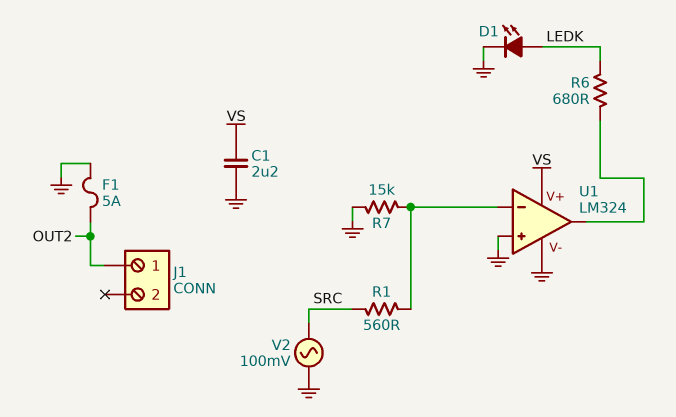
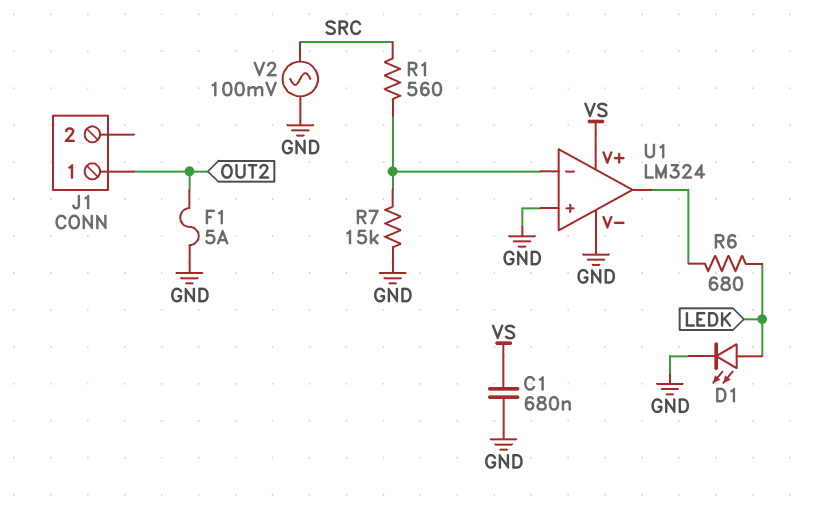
C1: 2.2uF (GND, VS) -> 680nF (GND, VS)

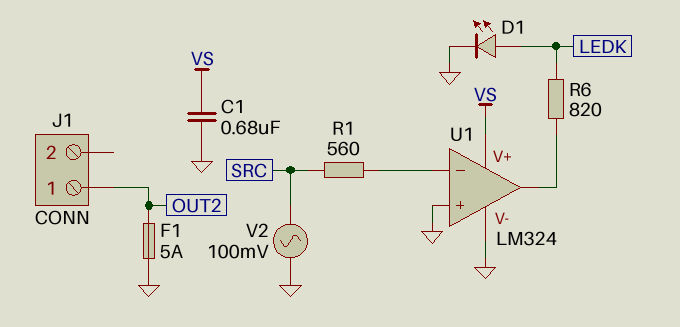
R6: 680 (LEDK, U1/out) -> 820 (LEDK, U1/out)
R7: 15k (GND, U1/in-) -> none

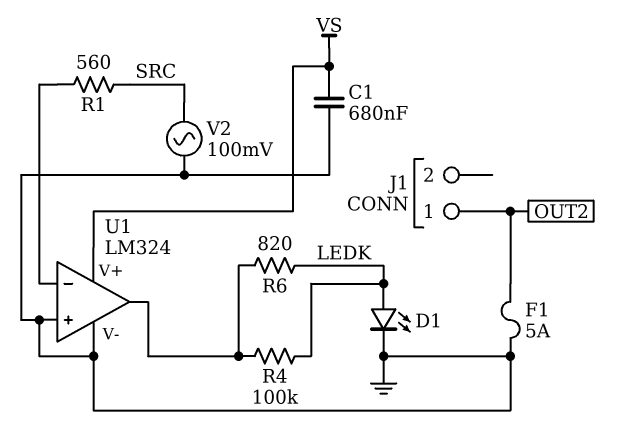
R4: none -> 100k (LEDK, U1/out)

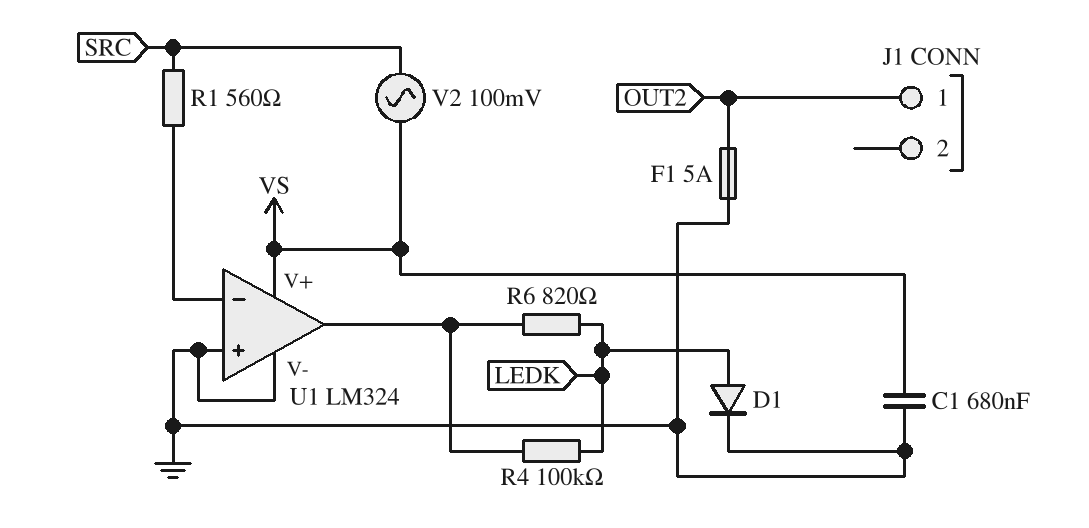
D1: LED (A LEDK, K GND) -> diode (A LEDK, K GND)
V2: AC 100mV (GND, SRC) -> AC 100mV (SRC, VS)

